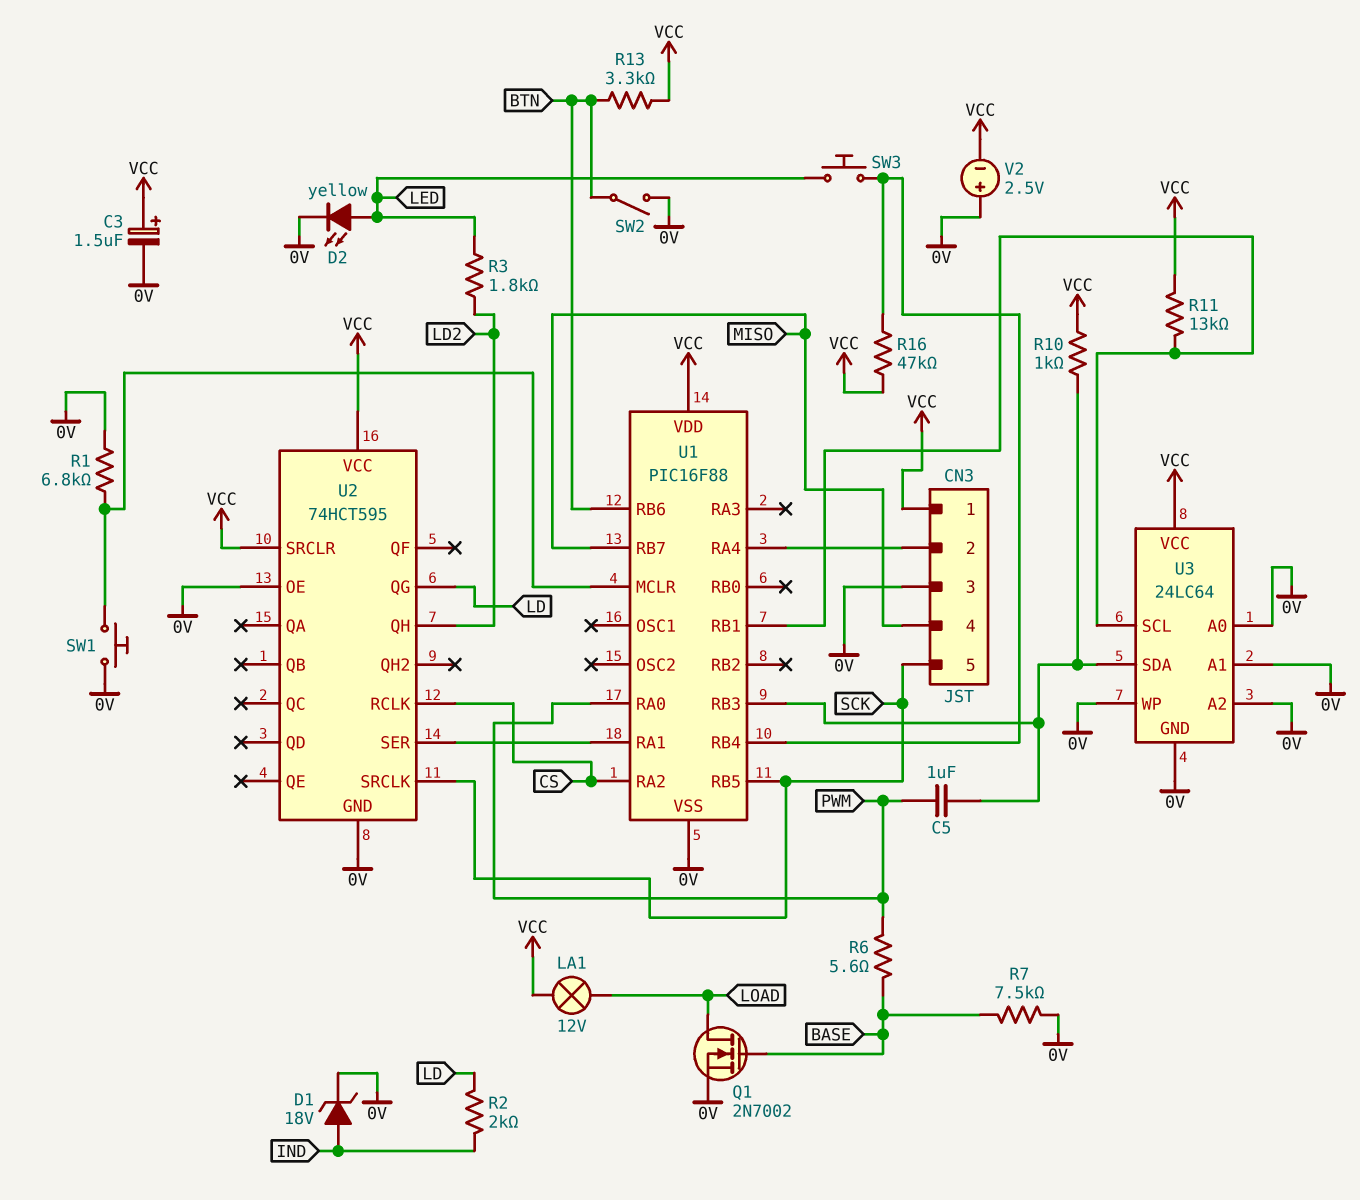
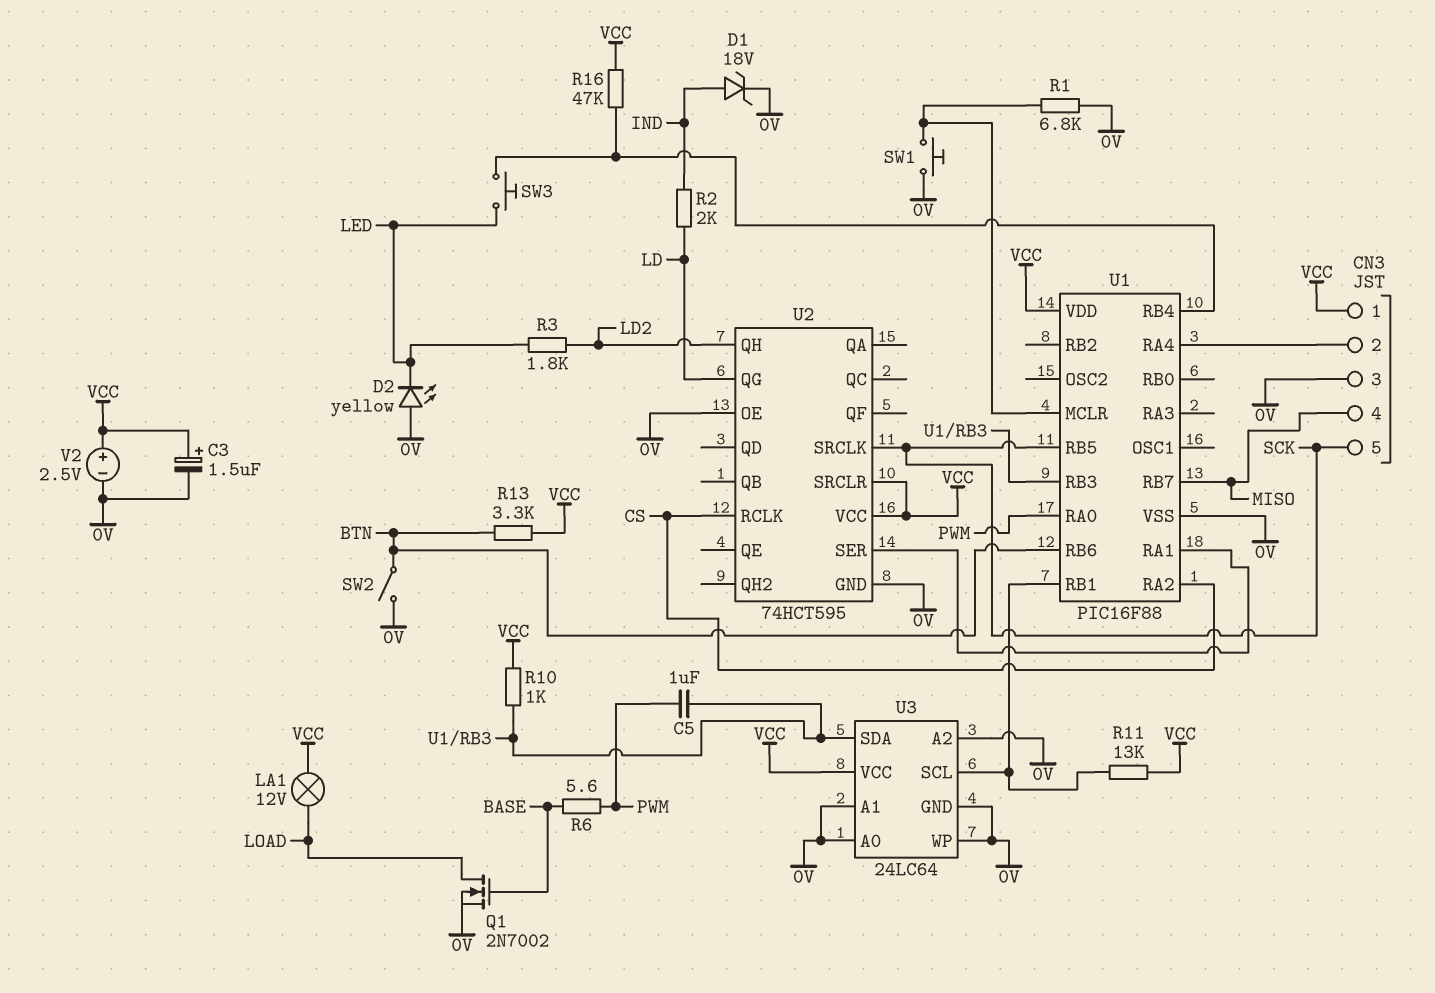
D2: LED yellow (A LED, K 0V) -> LED yellow (A 0V, K LED)
R7: 7.5k (0V, BASE) -> none
V2: 2.5V (plus 0V, minus VCC) -> 2.5V (plus VCC, minus 0V)

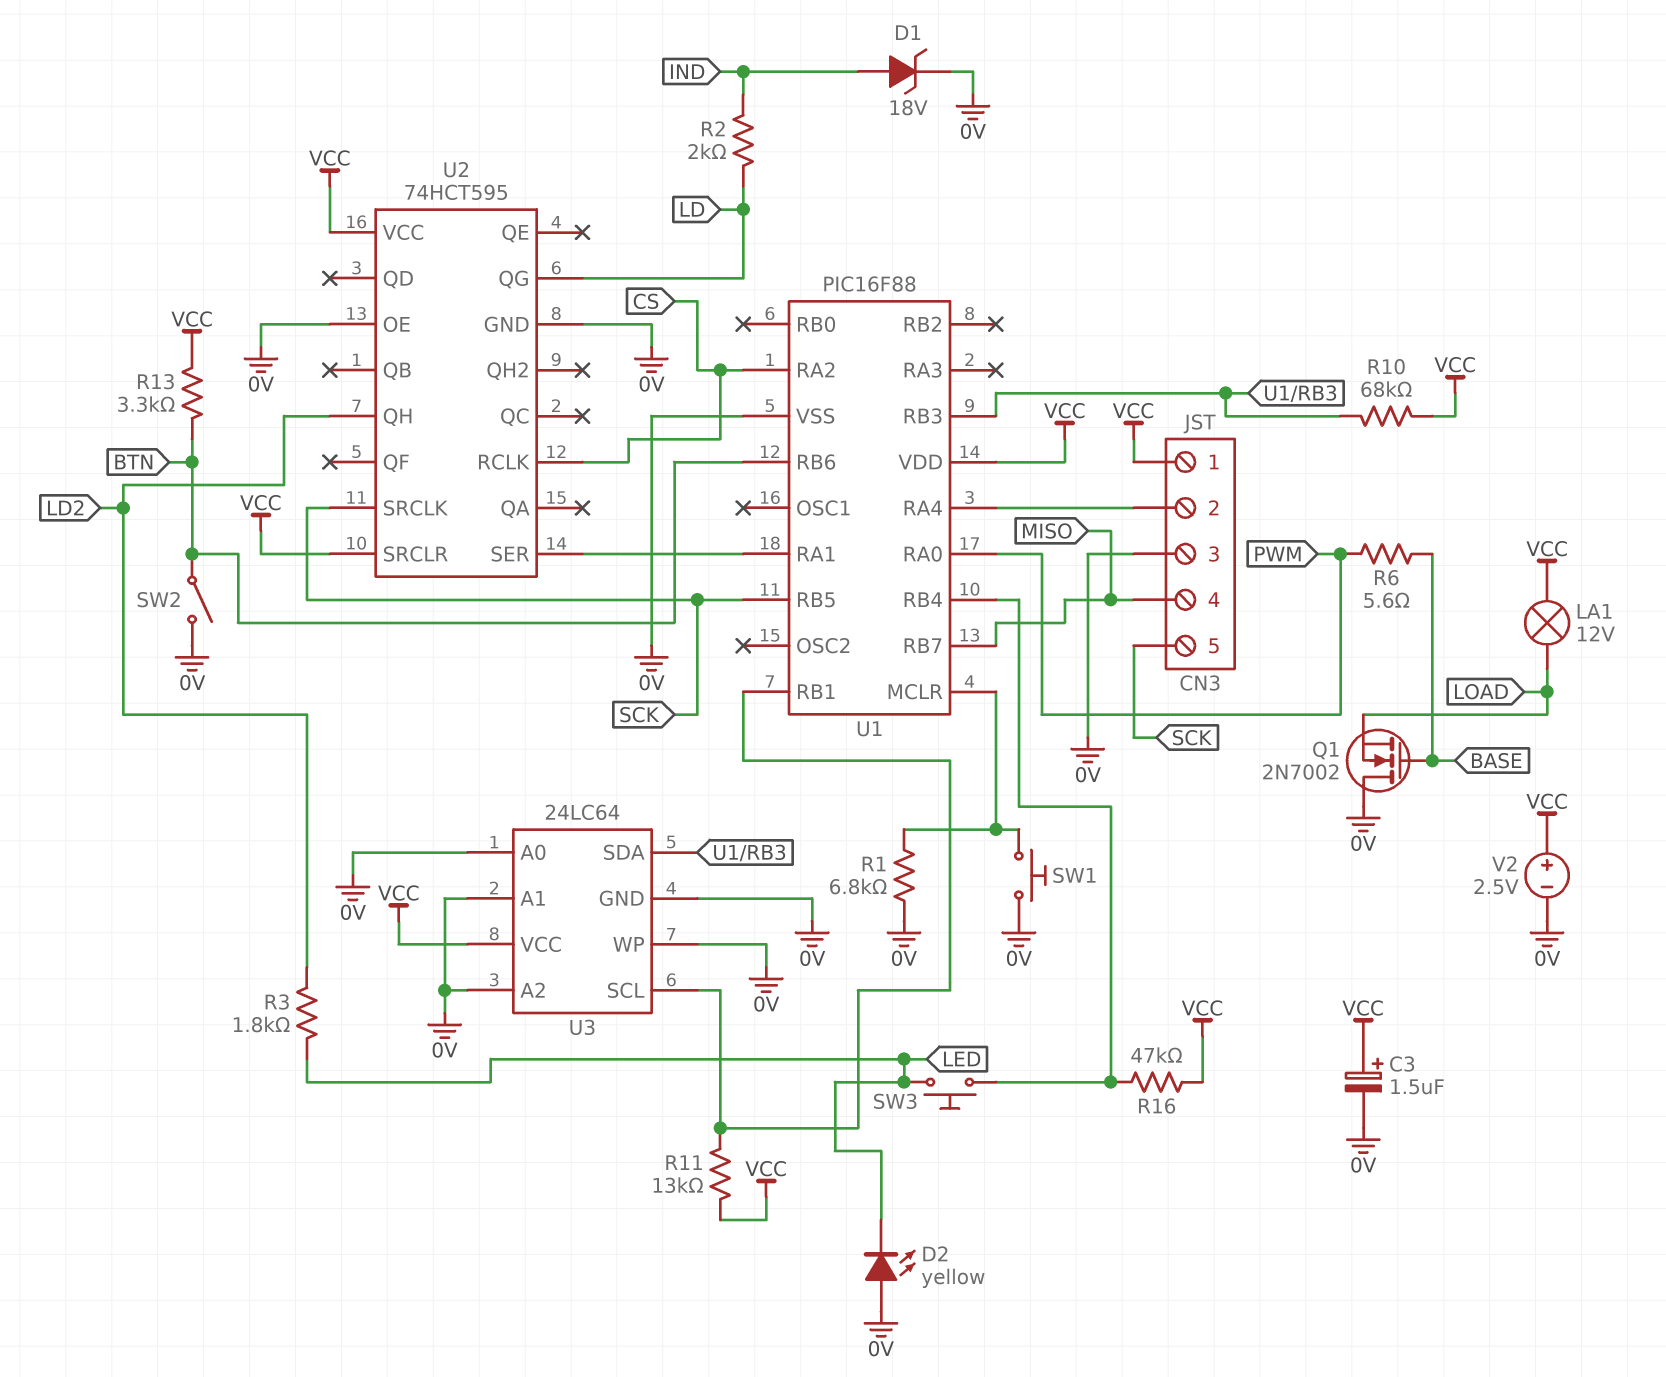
C5: 1uF (PWM, U1/RB3) -> none
Q1: NMOS 2N7002 (G BASE, D LOAD, S 0V) -> NMOS 2N7002 (G BASE, D 0V, S LOAD)
R10: 1k (U1/RB3, VCC) -> 68k (U1/RB3, VCC)

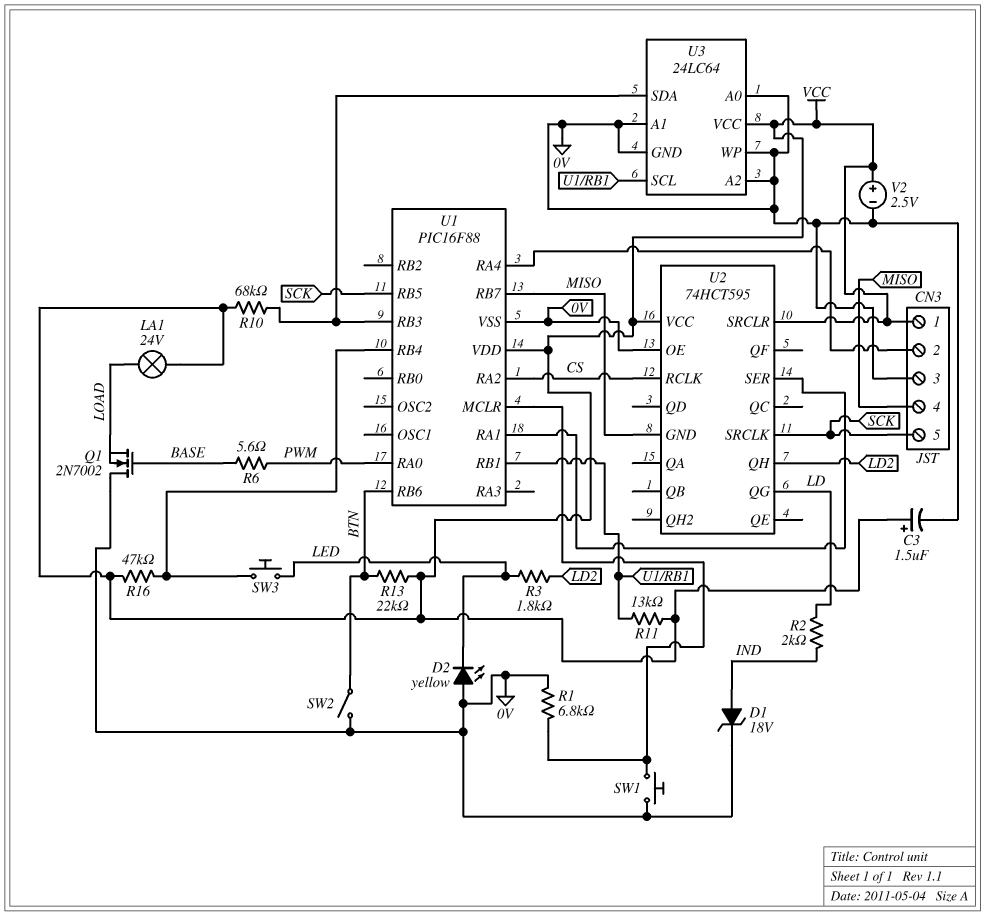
LA1: lamp 12V (LOAD, VCC) -> lamp 24V (LOAD, VCC)
R13: 3.3k (BTN, VCC) -> 22k (BTN, VCC)
U2 pin GND: 0V -> MISO

